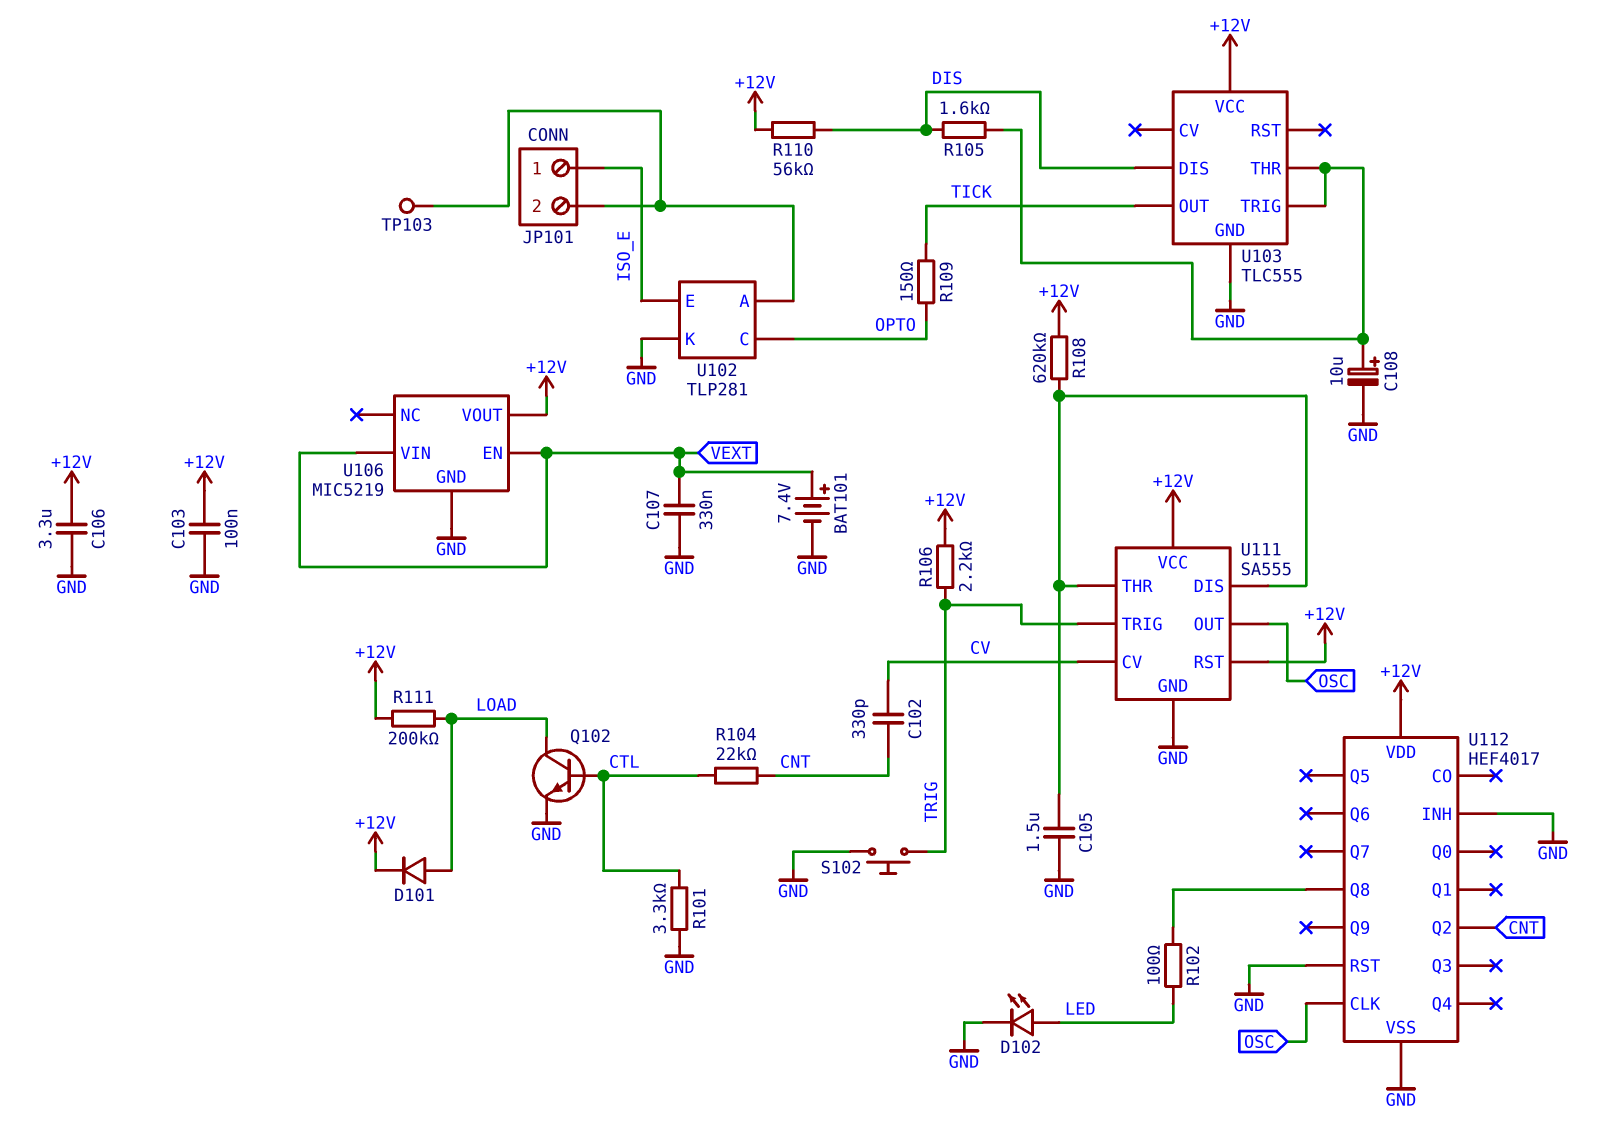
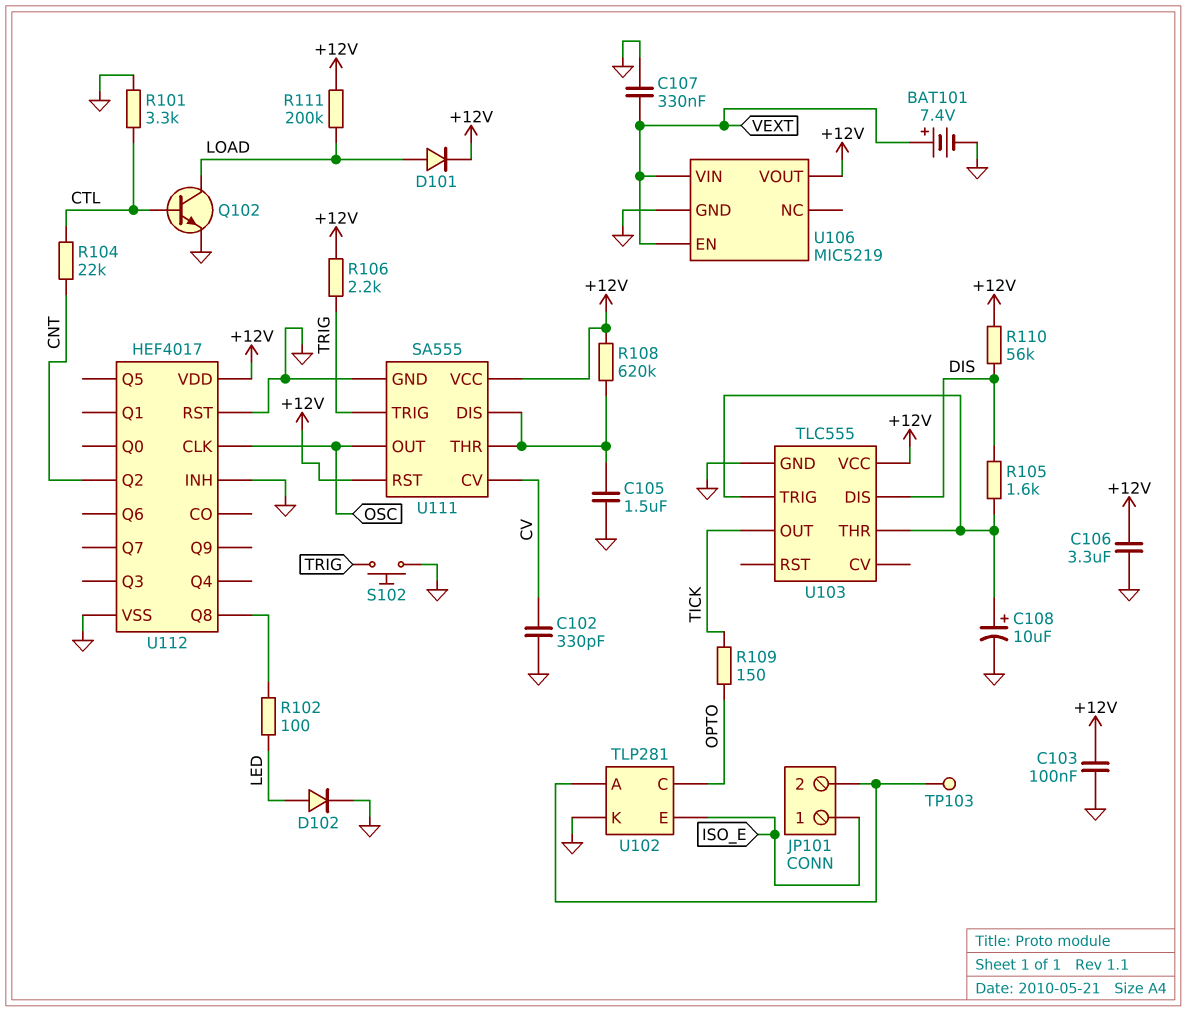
C102: 330pF (CNT, CV) -> 330pF (CV, GND)
D102: LED (A LED, K GND) -> diode (A LED, K GND)

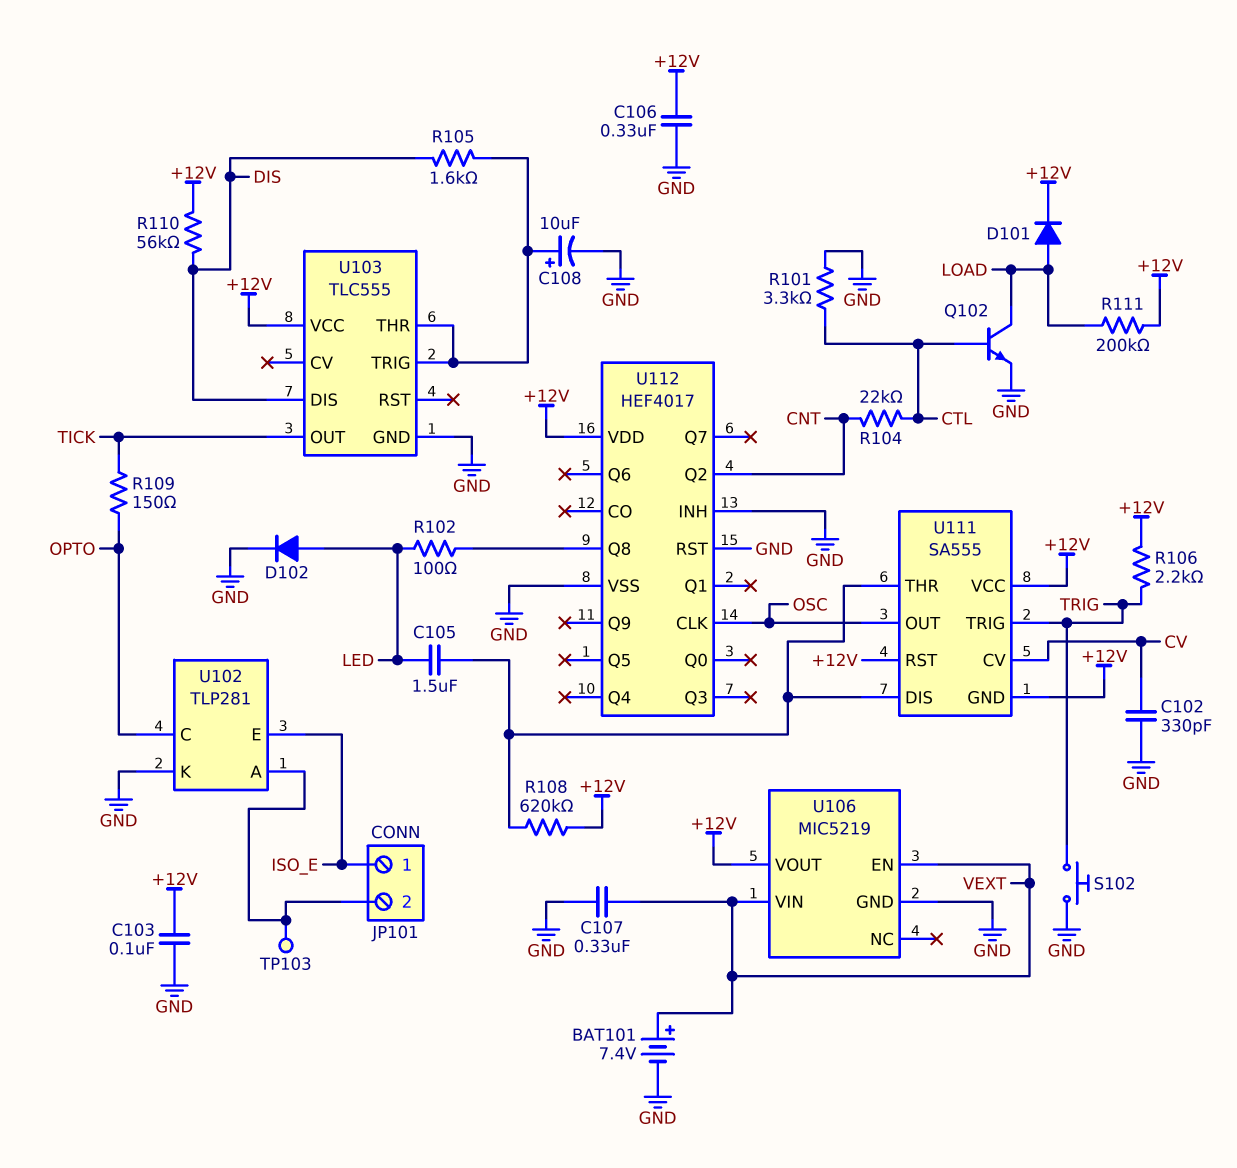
C105: 1.5uF (GND, U111/DIS) -> 1.5uF (LED, U111/DIS)
C106: 3.3uF (+12V, GND) -> 330nF (+12V, GND)
U111 pin GND: GND -> +12V

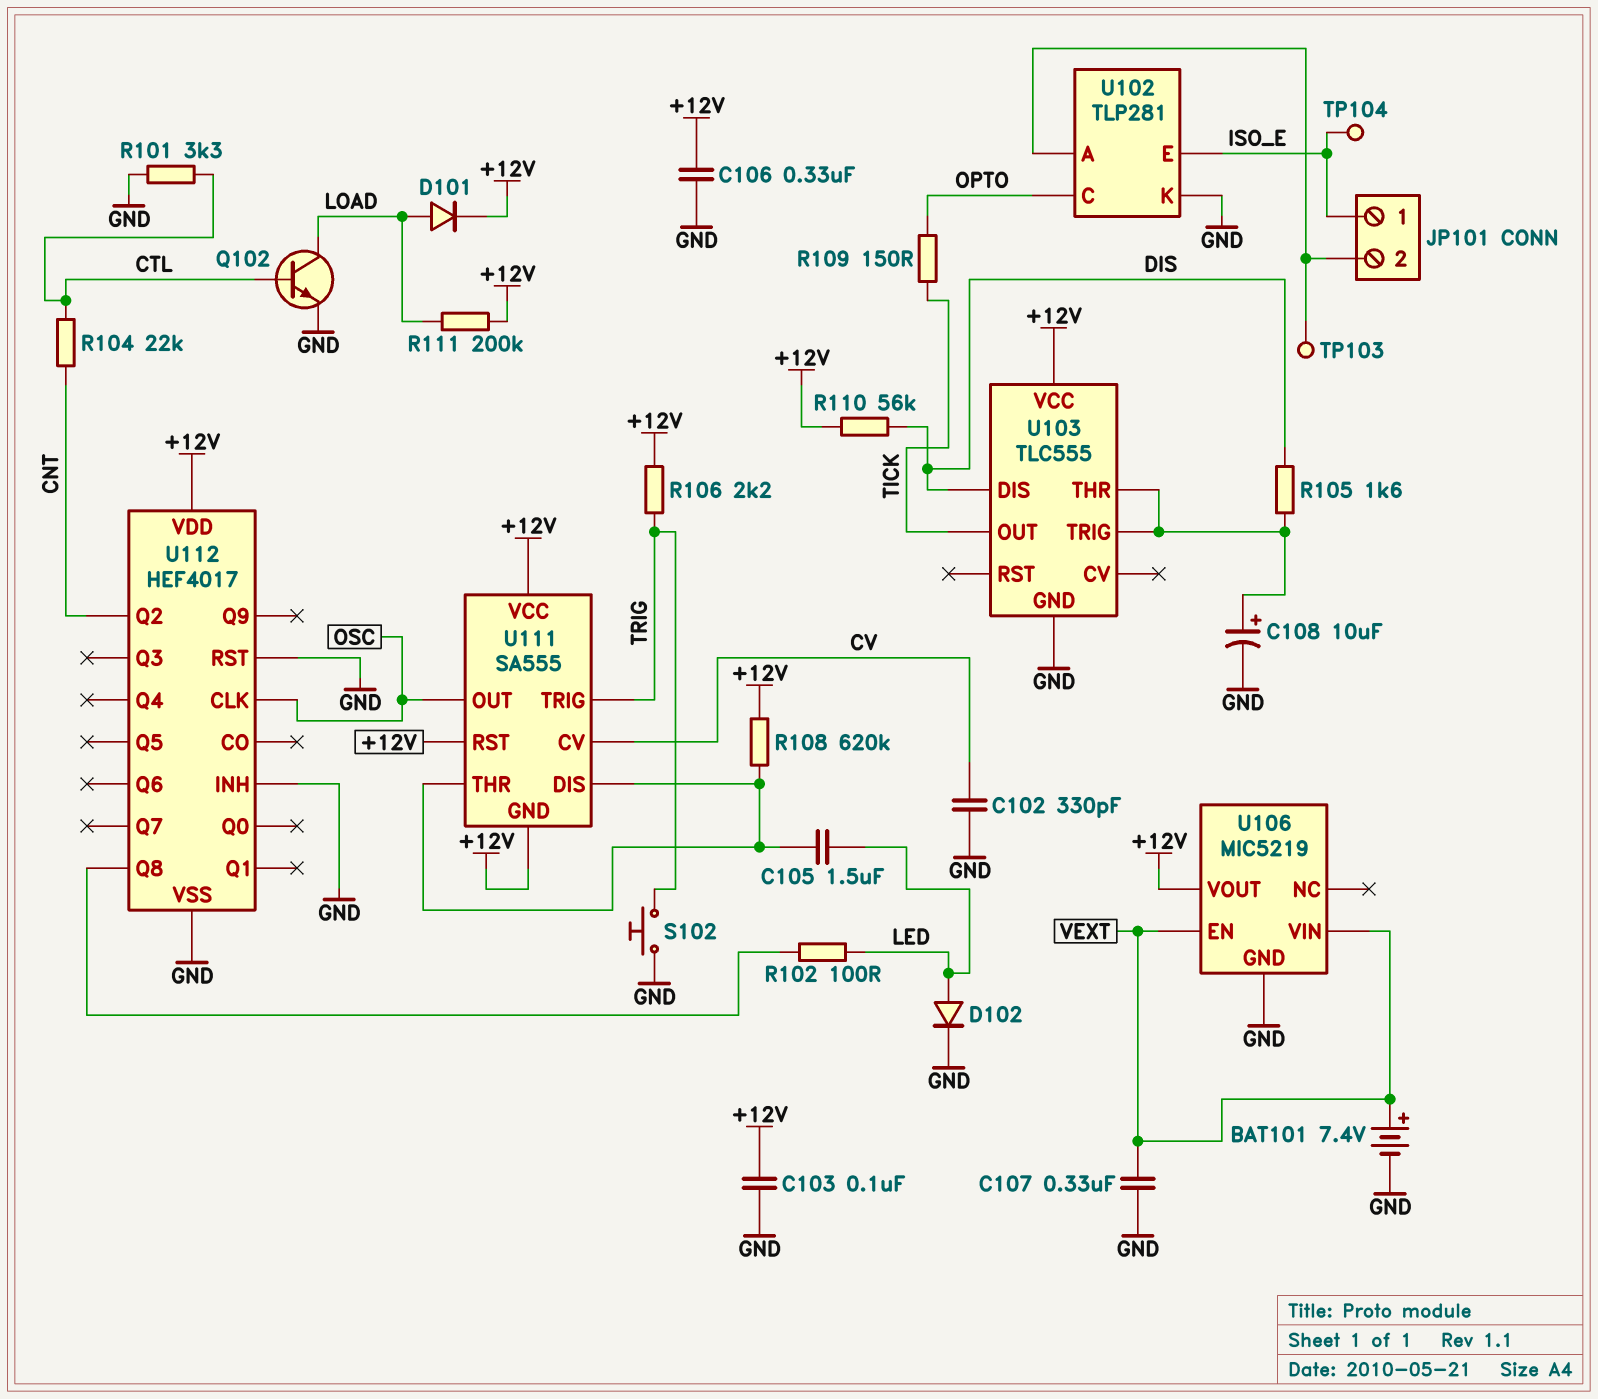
TP104: none -> test point (ISO_E)

